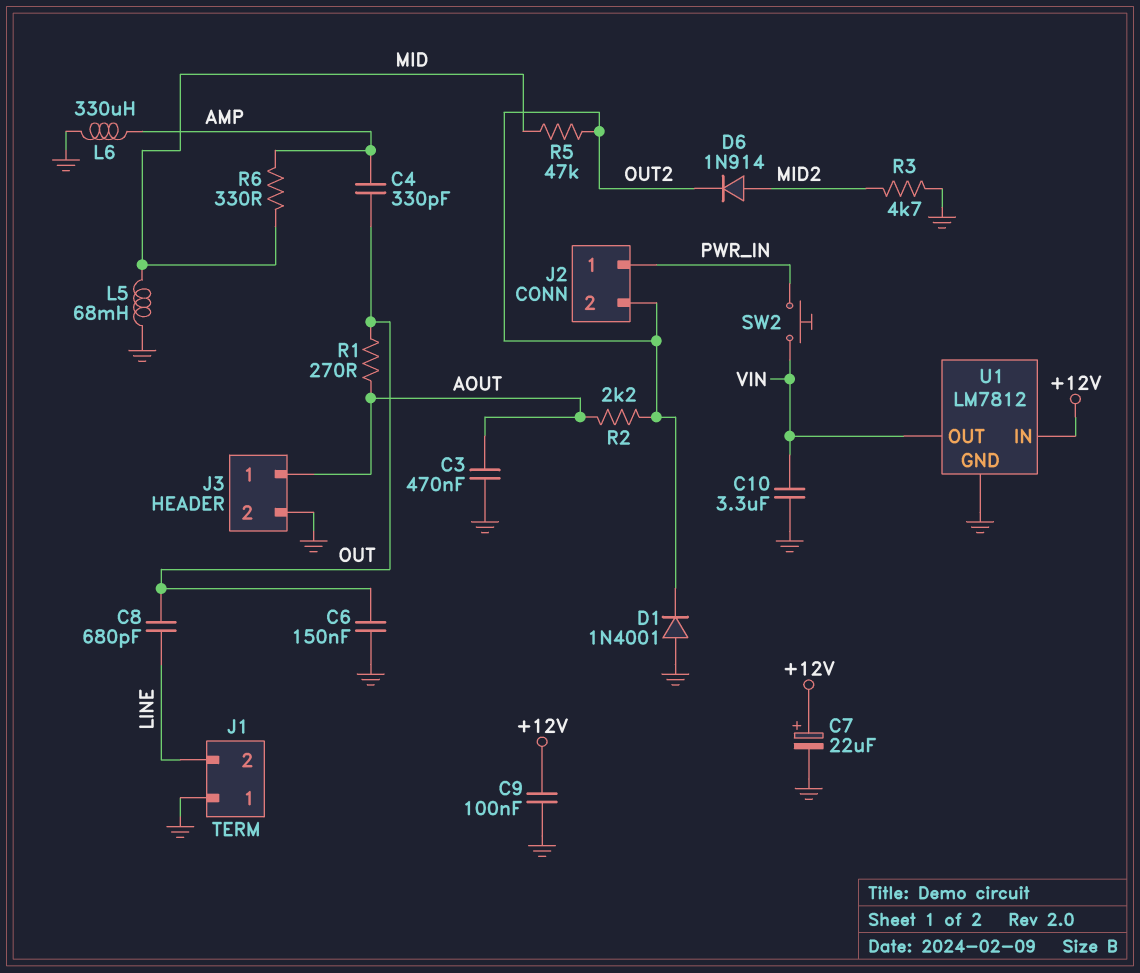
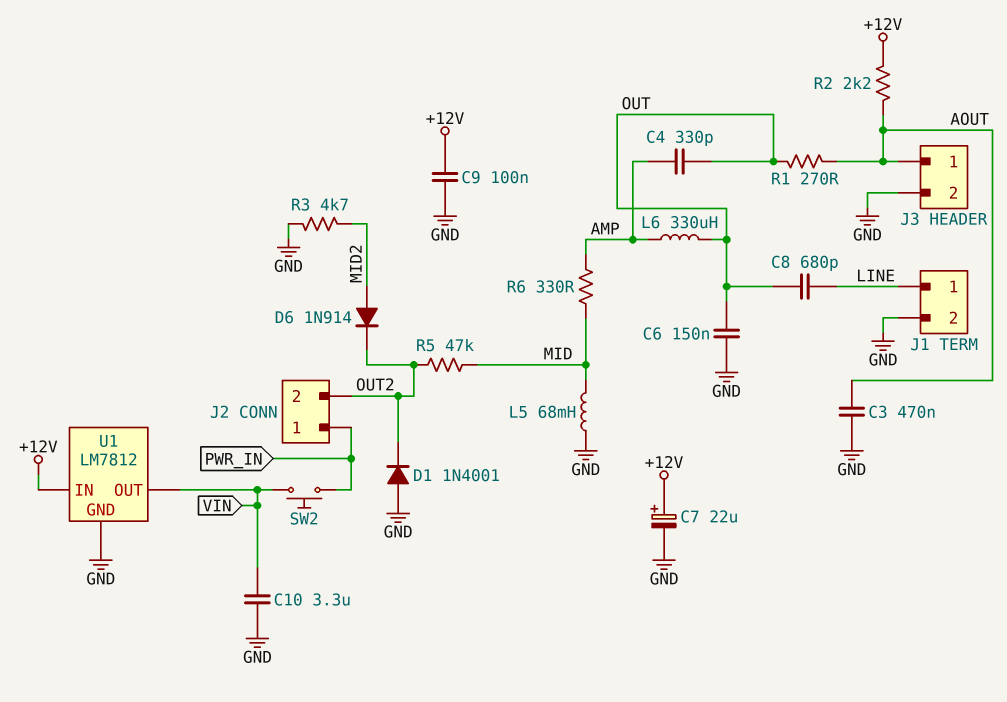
J1 pin 1: GND -> LINE
J1 pin 2: LINE -> GND
L6: 330uH (AMP, GND) -> 330uH (AMP, OUT)
R2: 2.2k (AOUT, OUT2) -> 2.2k (+12V, AOUT)

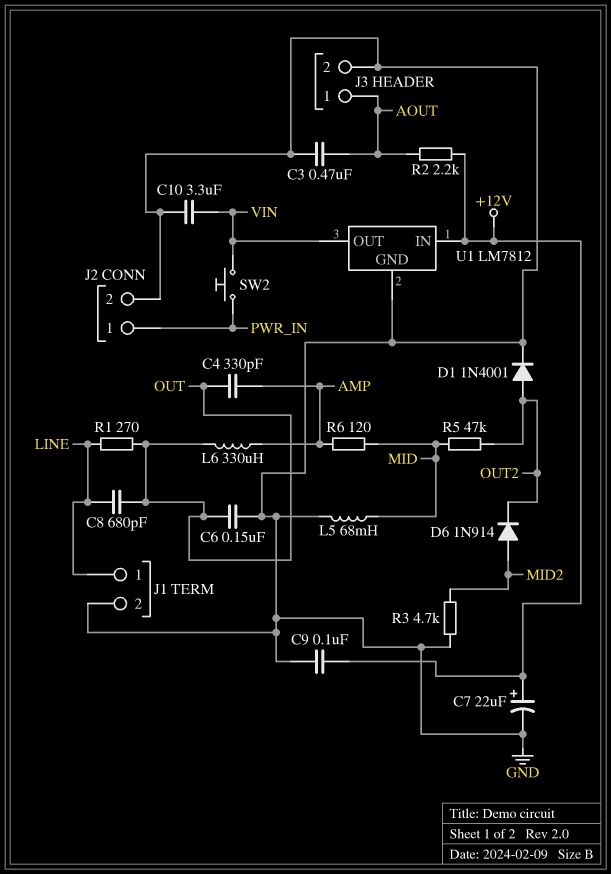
D1: diode 1N4001 (A GND, K OUT2) -> diode 1N4001 (A OUT2, K GND)
J2 pin 2: OUT2 -> GND
R1: 270 (AOUT, OUT) -> 270 (LINE, OUT)
R6: 330 (AMP, MID) -> 120 (AMP, MID)

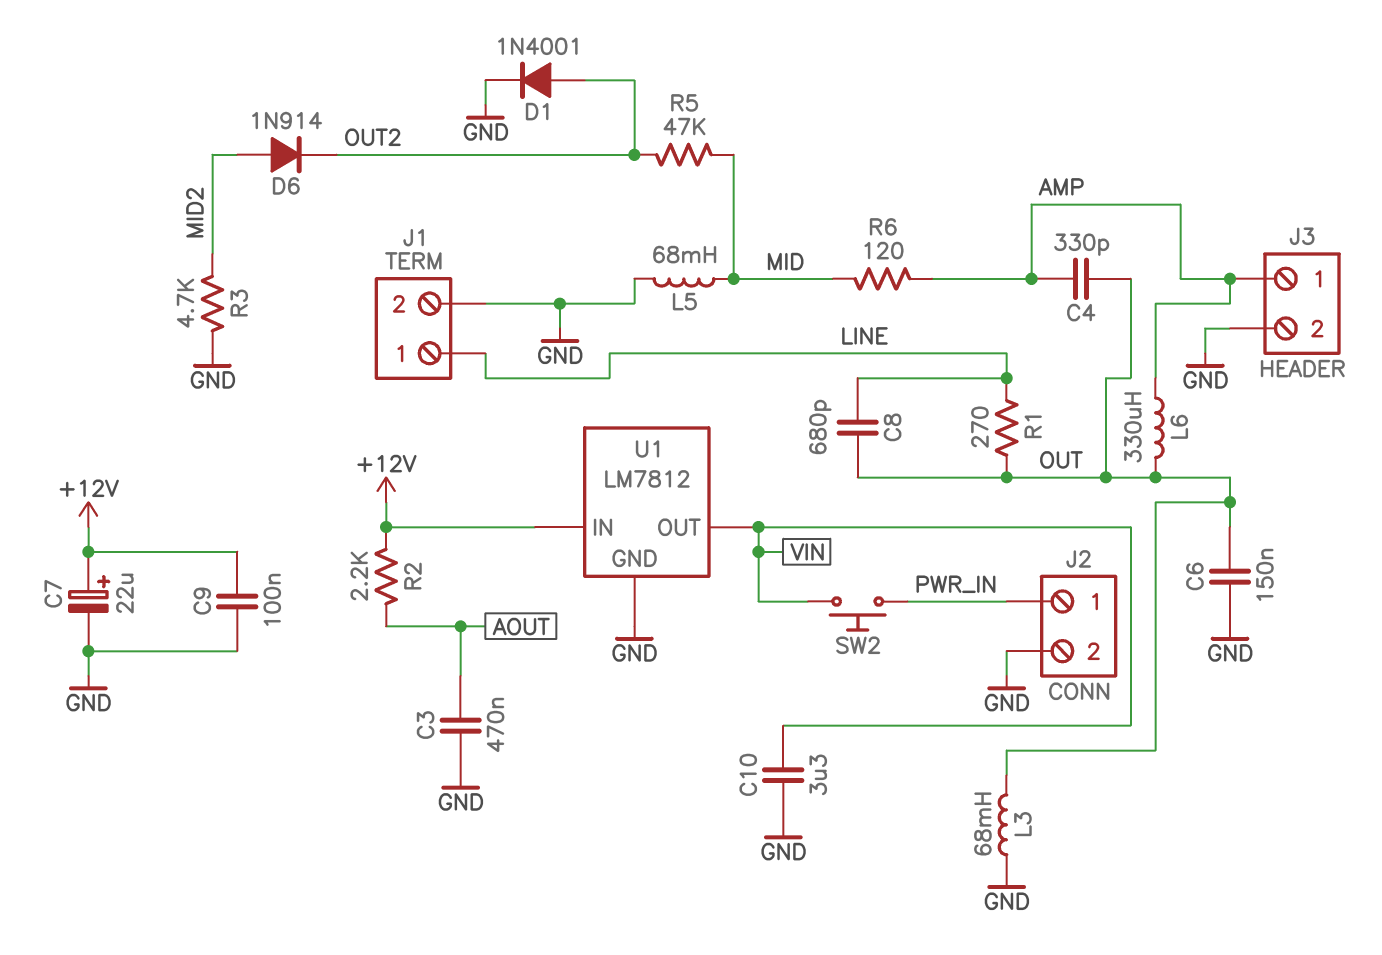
J3 pin 1: AOUT -> AMP
L3: none -> 68mH (GND, OUT)

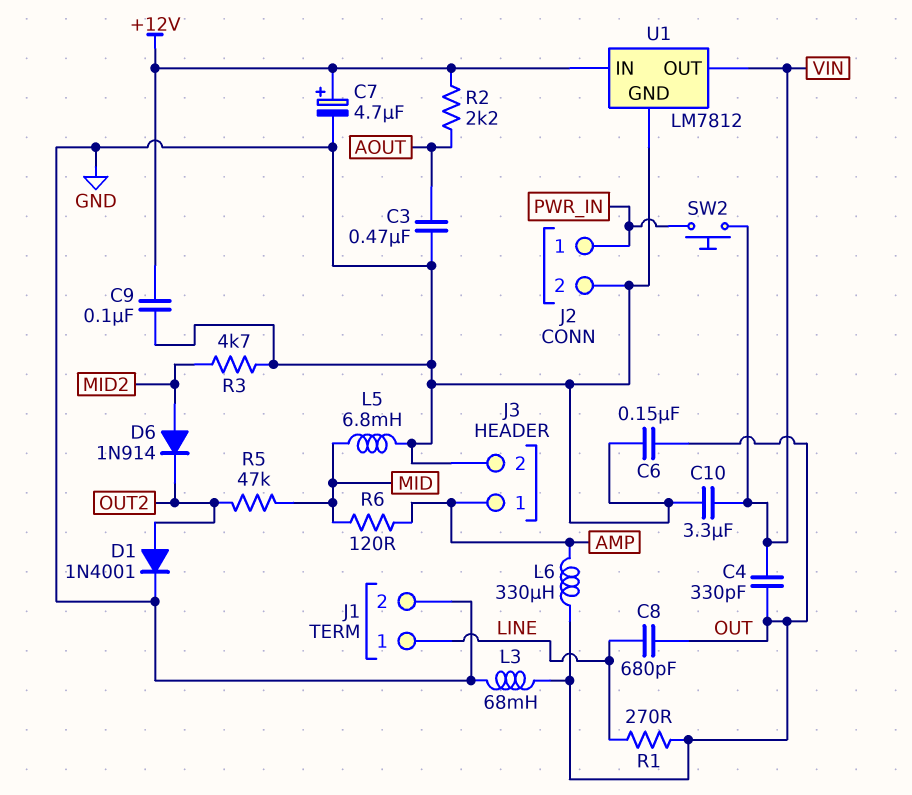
C4: 330pF (AMP, OUT) -> 330pF (OUT, VIN)
C7: 22uF (plus +12V, minus GND) -> 4.7uF (plus +12V, minus GND)
L5: 68mH (GND, MID) -> 6.8mH (GND, MID)

